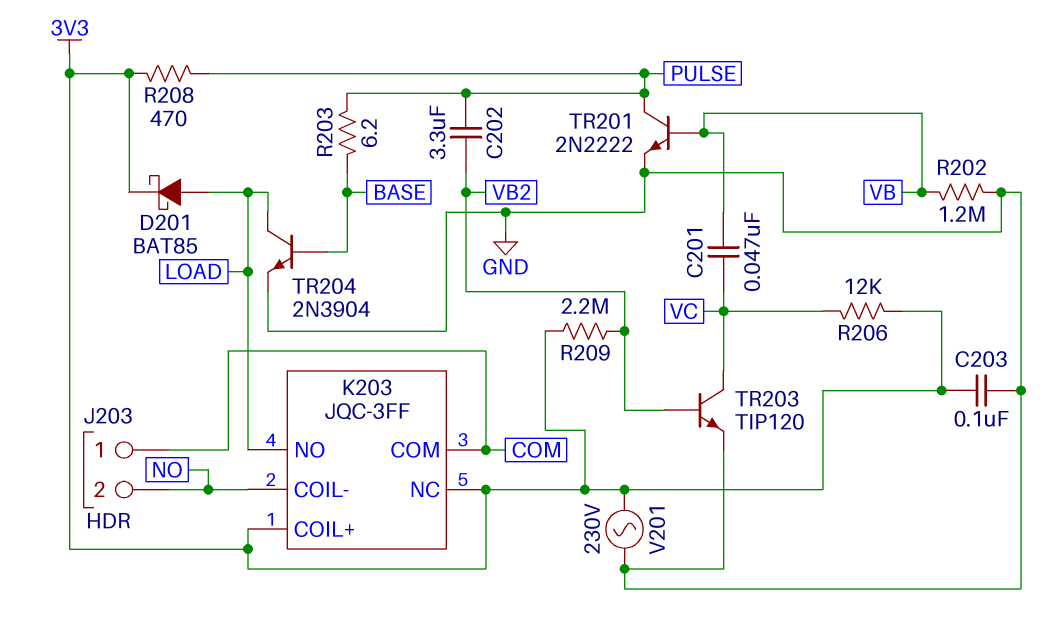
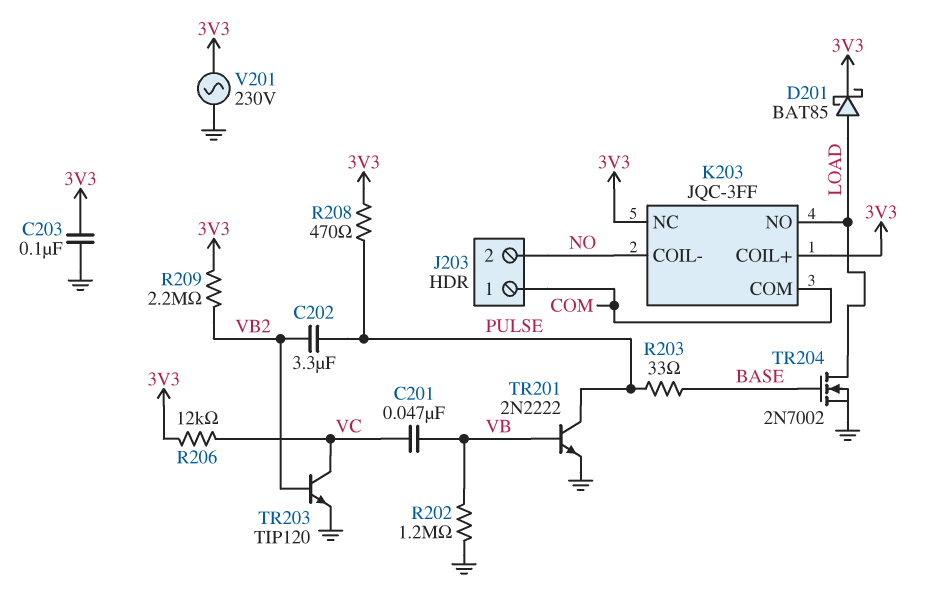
R203: 6.2 (BASE, PULSE) -> 33 (BASE, PULSE)
TR204: NPN 2N3904 (B BASE, C LOAD, E GND) -> NMOS 2N7002 (G BASE, D LOAD, S GND)

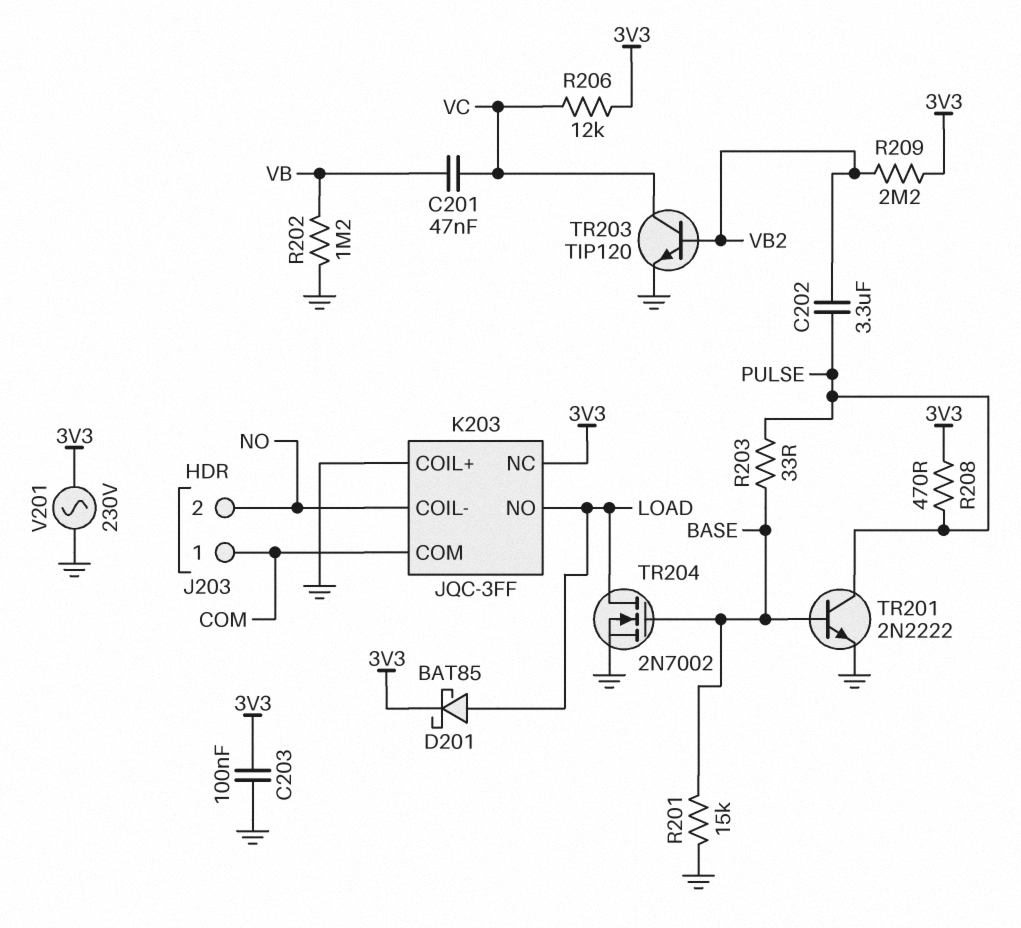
K203 pin COIL+: 3V3 -> GND
R201: none -> 15k (BASE, GND)
TR201: NPN 2N2222 (B VB, C PULSE, E GND) -> NPN 2N2222 (B BASE, C PULSE, E GND)

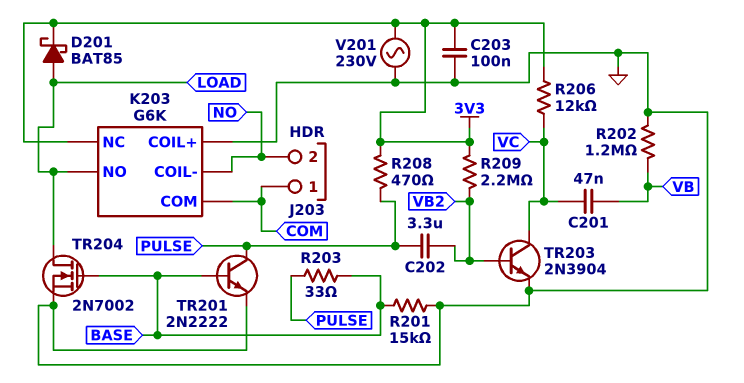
K203: JQC-3FF -> G6K
TR203: NPN TIP120 (B VB2, C VC, E GND) -> NPN 2N3904 (B VB2, C VC, E GND)

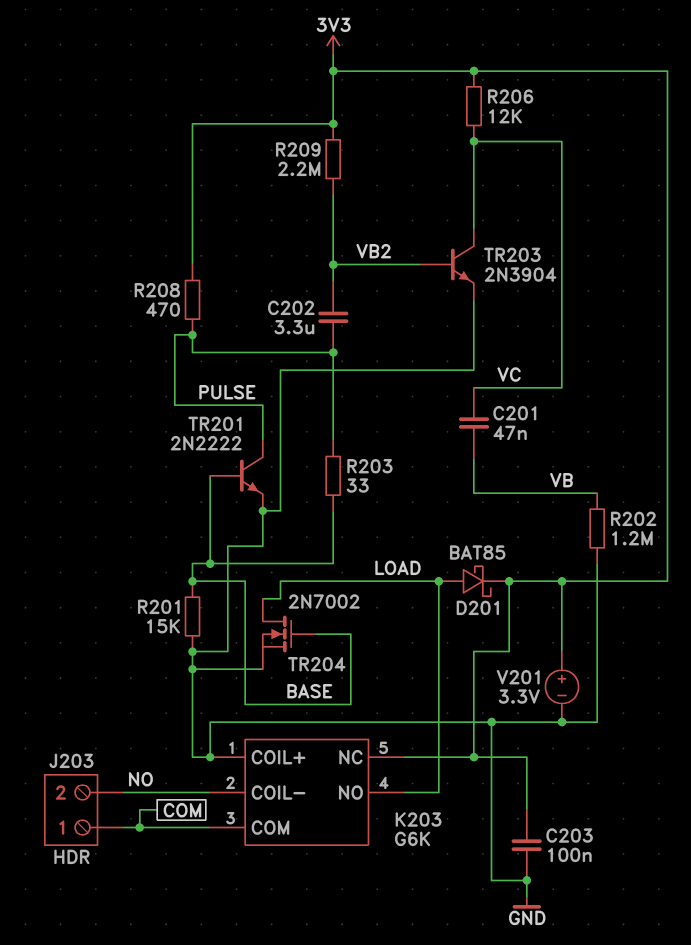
V201: AC 230V (3V3, GND) -> 3.3V (plus 3V3, minus GND)

